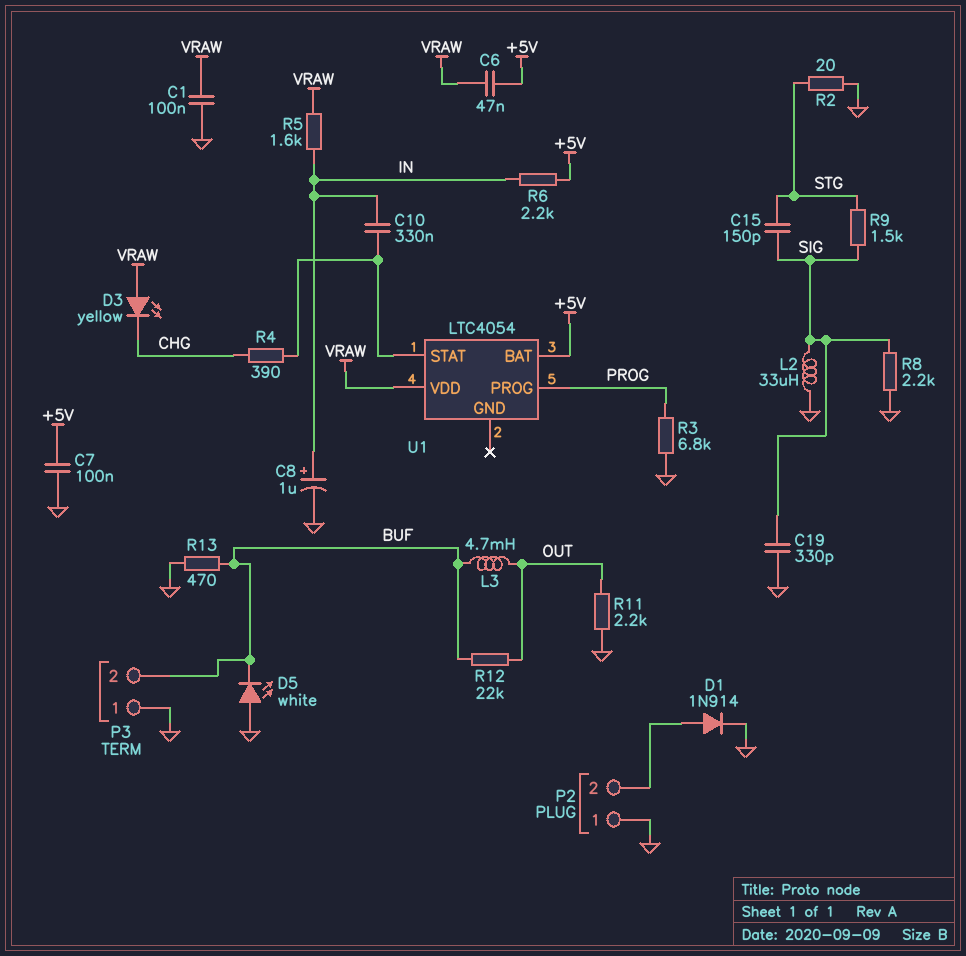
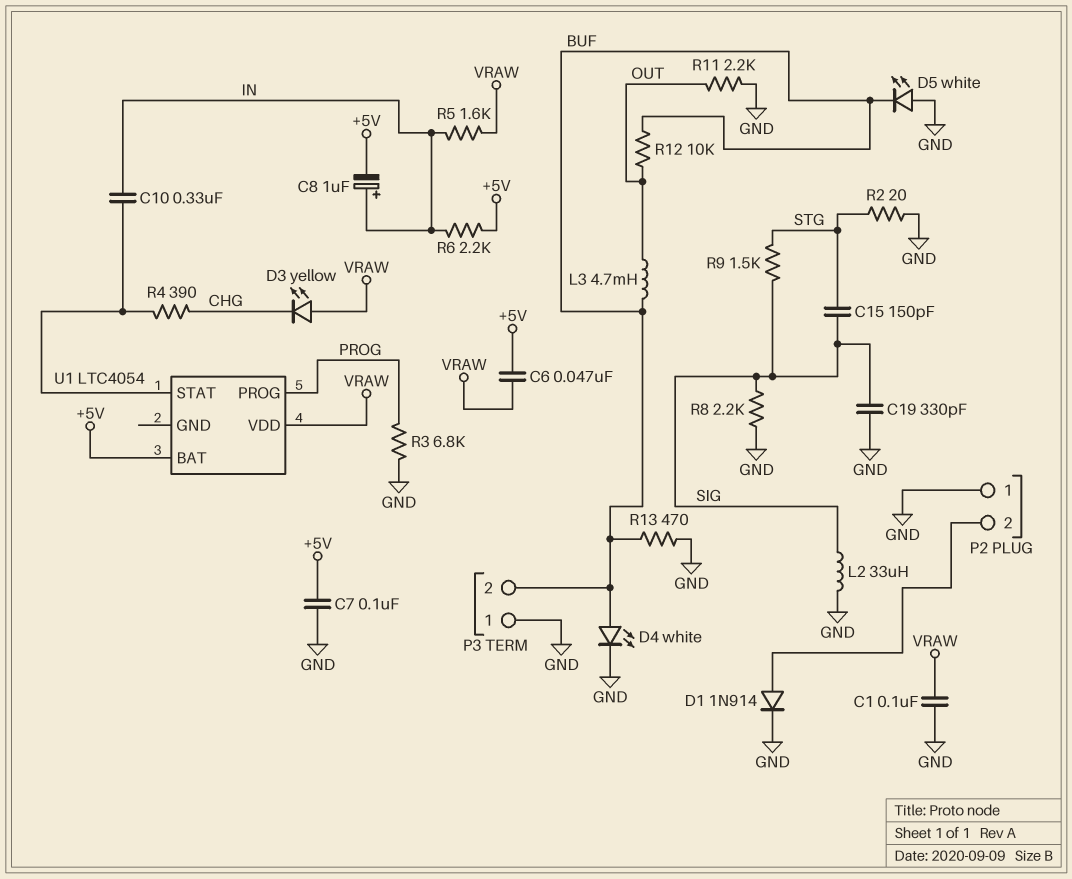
C8: 1uF (plus IN, minus GND) -> 1uF (plus IN, minus +5V)
D4: none -> LED white (A BUF, K GND)
R12: 22k (BUF, OUT) -> 10k (BUF, OUT)

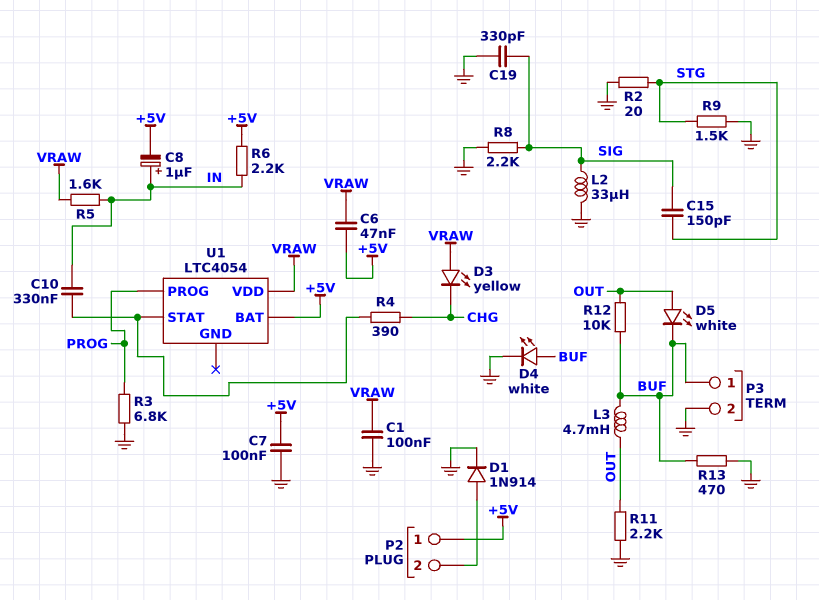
D5: LED white (A GND, K BUF) -> LED white (A OUT, K BUF)
P2 pin 1: GND -> +5V
P3 pin 1: GND -> BUF
P3 pin 2: BUF -> GND
R9: 1.5k (SIG, STG) -> 1.5k (GND, STG)

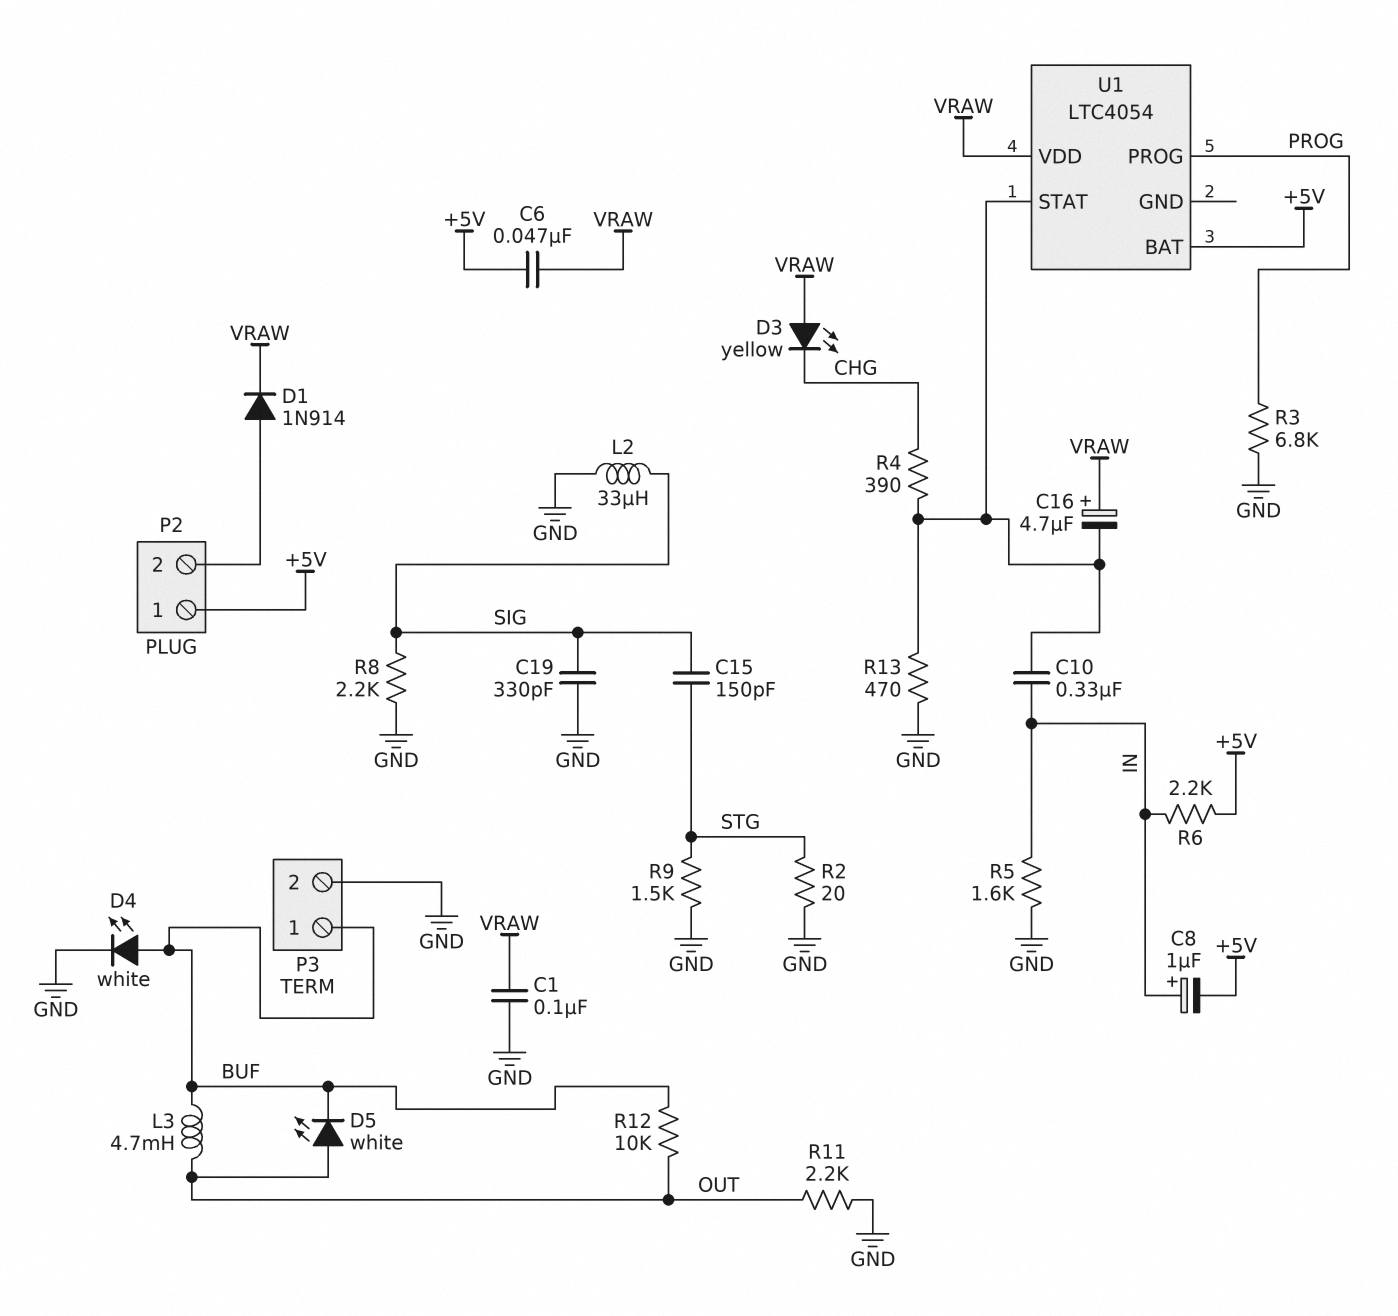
C7: 100nF (+5V, GND) -> none
C16: none -> 4.7uF (plus VRAW, minus U1/STAT)
D1: diode 1N914 (A P2/2, K GND) -> diode 1N914 (A P2/2, K VRAW)
R5: 1.6k (IN, VRAW) -> 1.6k (GND, IN)
R13: 470 (BUF, GND) -> 470 (GND, U1/STAT)

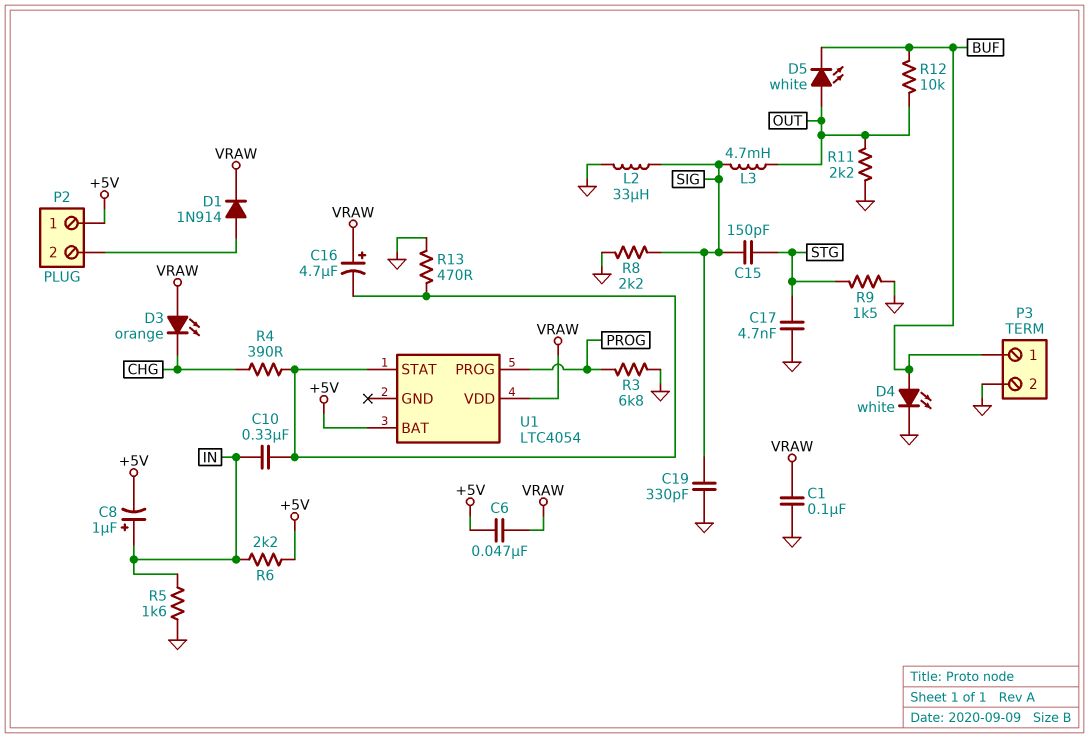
C17: none -> 4.7nF (GND, STG)
D3: LED yellow (A VRAW, K CHG) -> LED orange (A VRAW, K CHG)
L3: 4.7mH (BUF, OUT) -> 4.7mH (OUT, SIG)
R2: 20 (GND, STG) -> none

